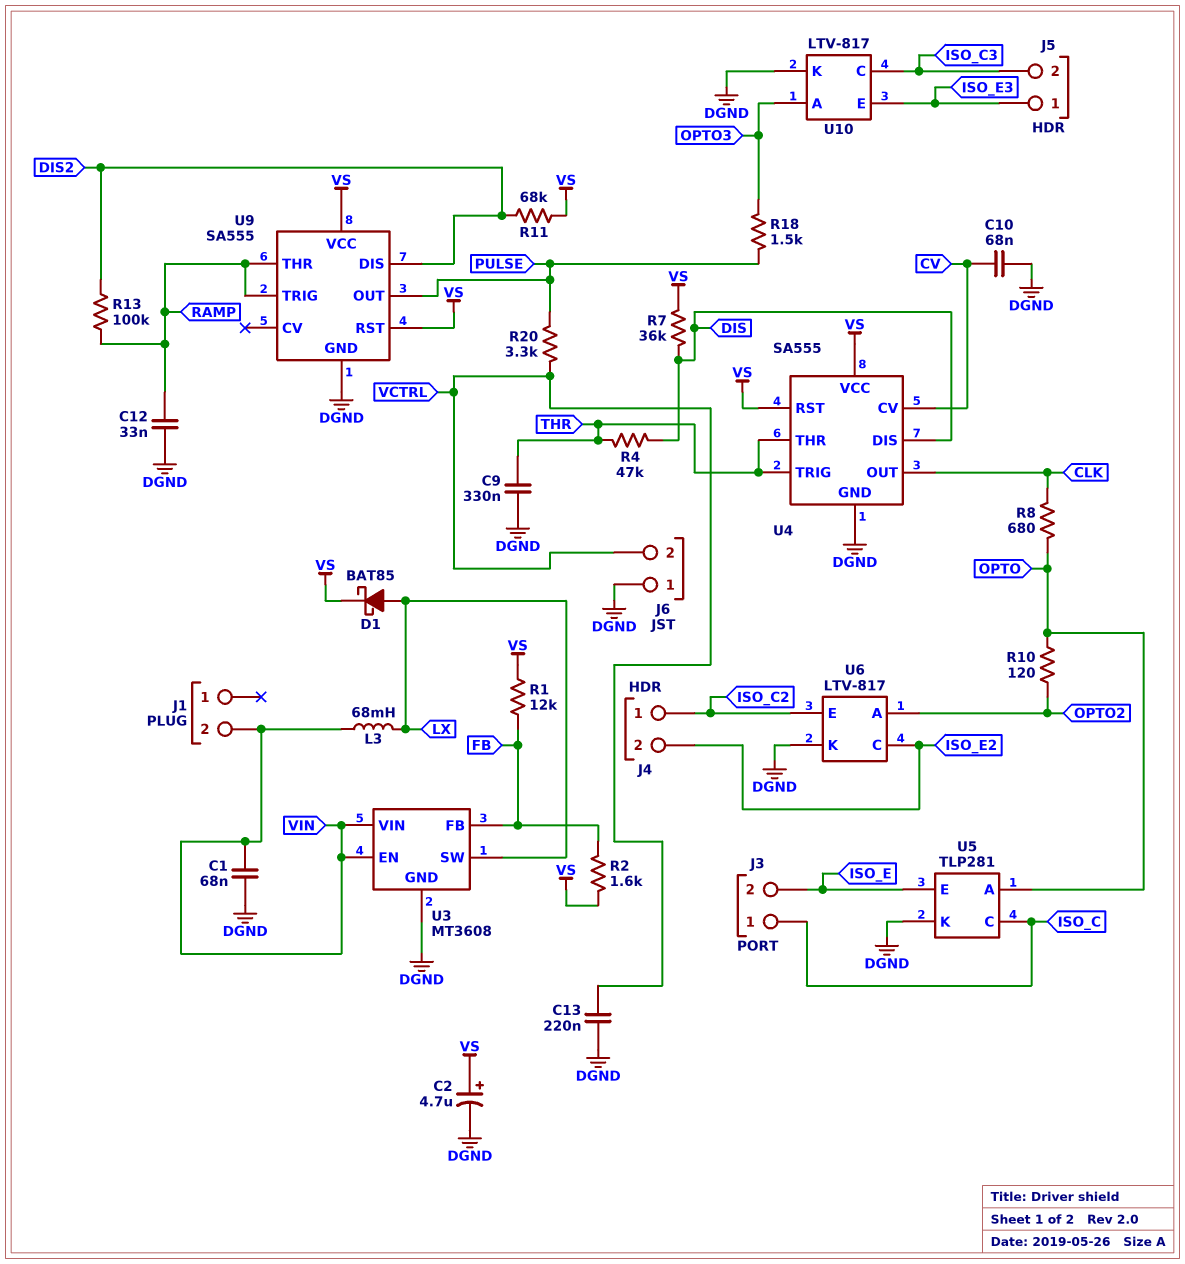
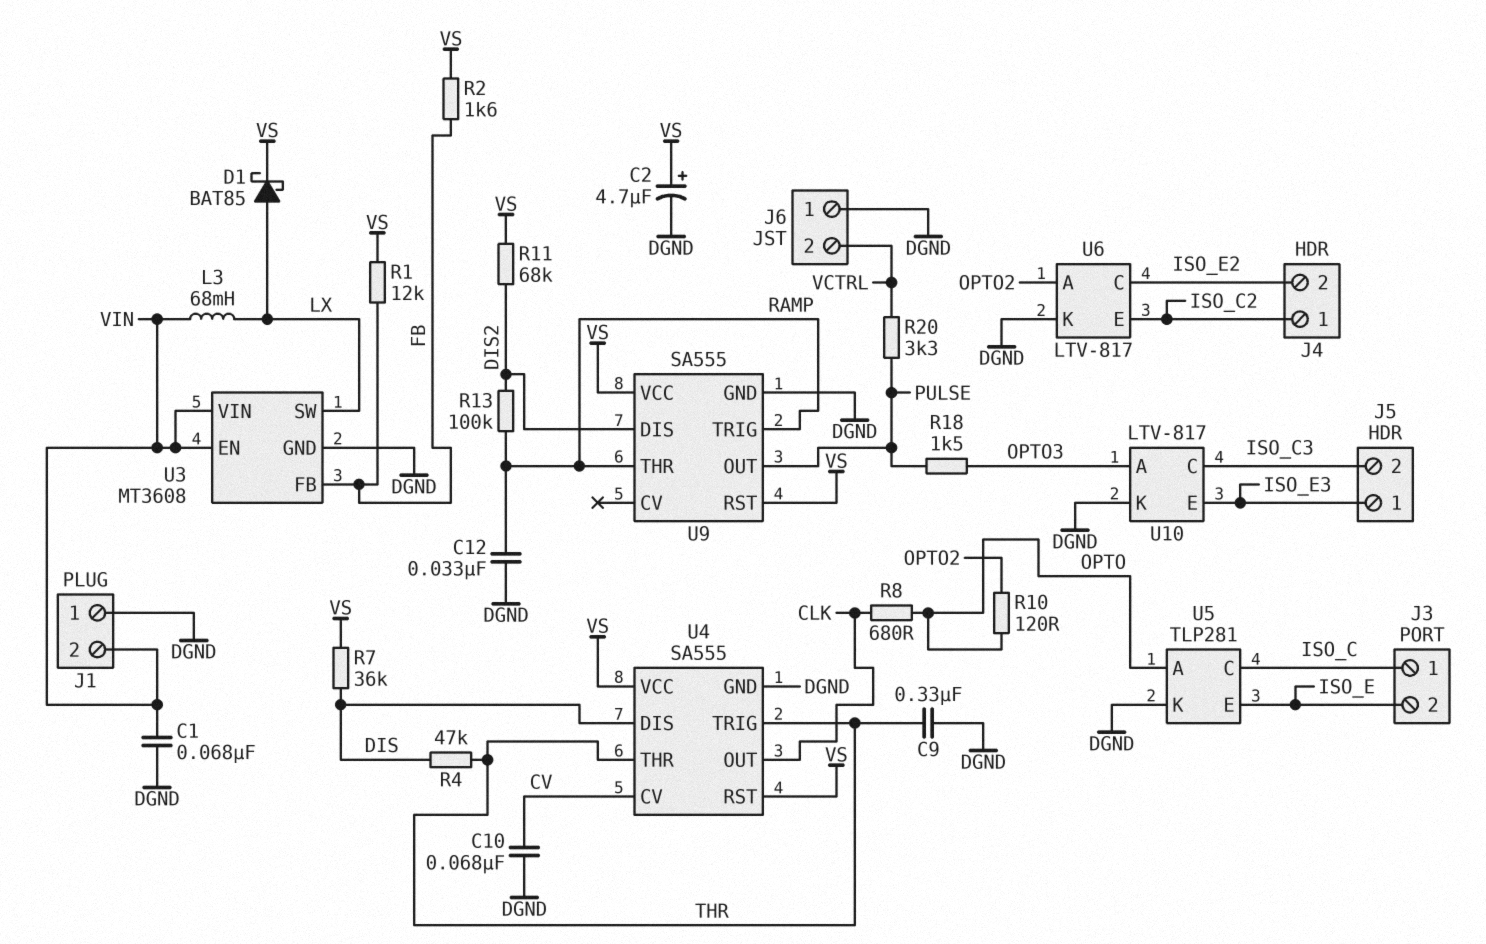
C13: 220nF (DGND, VCTRL) -> none
J1 pin 1: none -> DGND

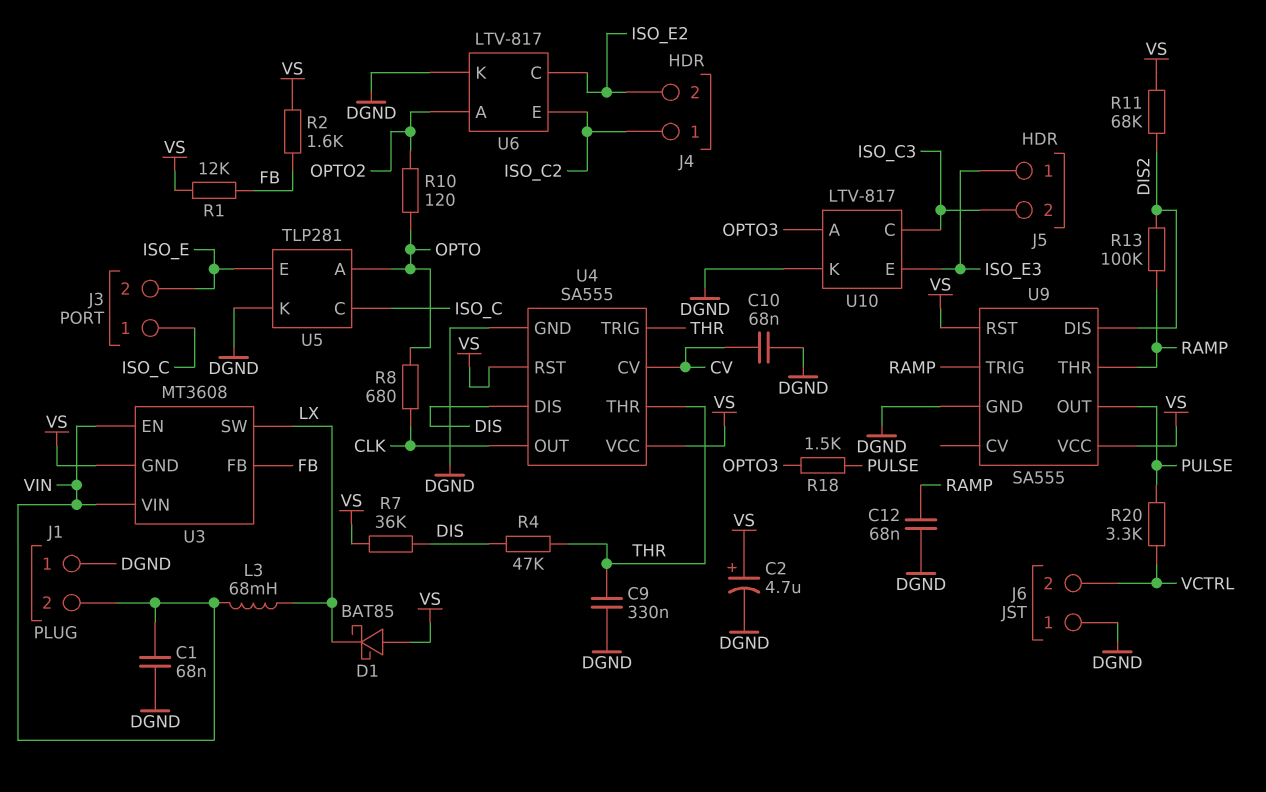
C12: 33nF (DGND, RAMP) -> 68nF (DGND, RAMP)
D1: schottky BAT85 (A LX, K VS) -> schottky BAT85 (A VS, K LX)
U3 pin GND: DGND -> VS

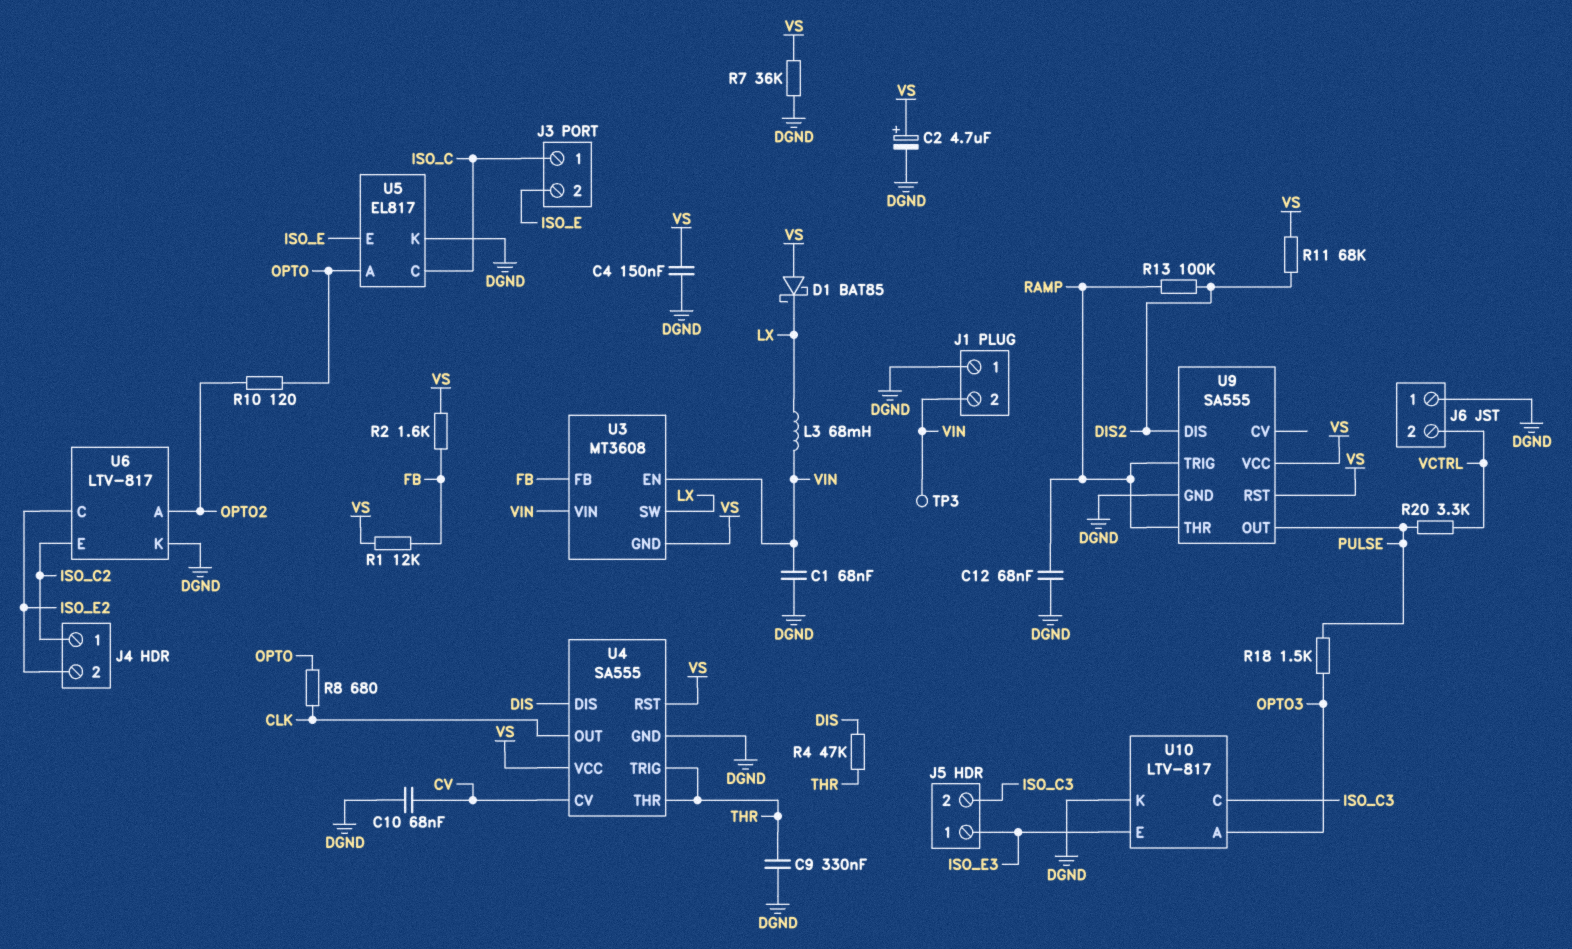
C4: none -> 150nF (DGND, VS)
R7: 36k (DIS, VS) -> 36k (DGND, VS)
TP3: none -> test point (VIN)
U5: TLP281 -> EL817

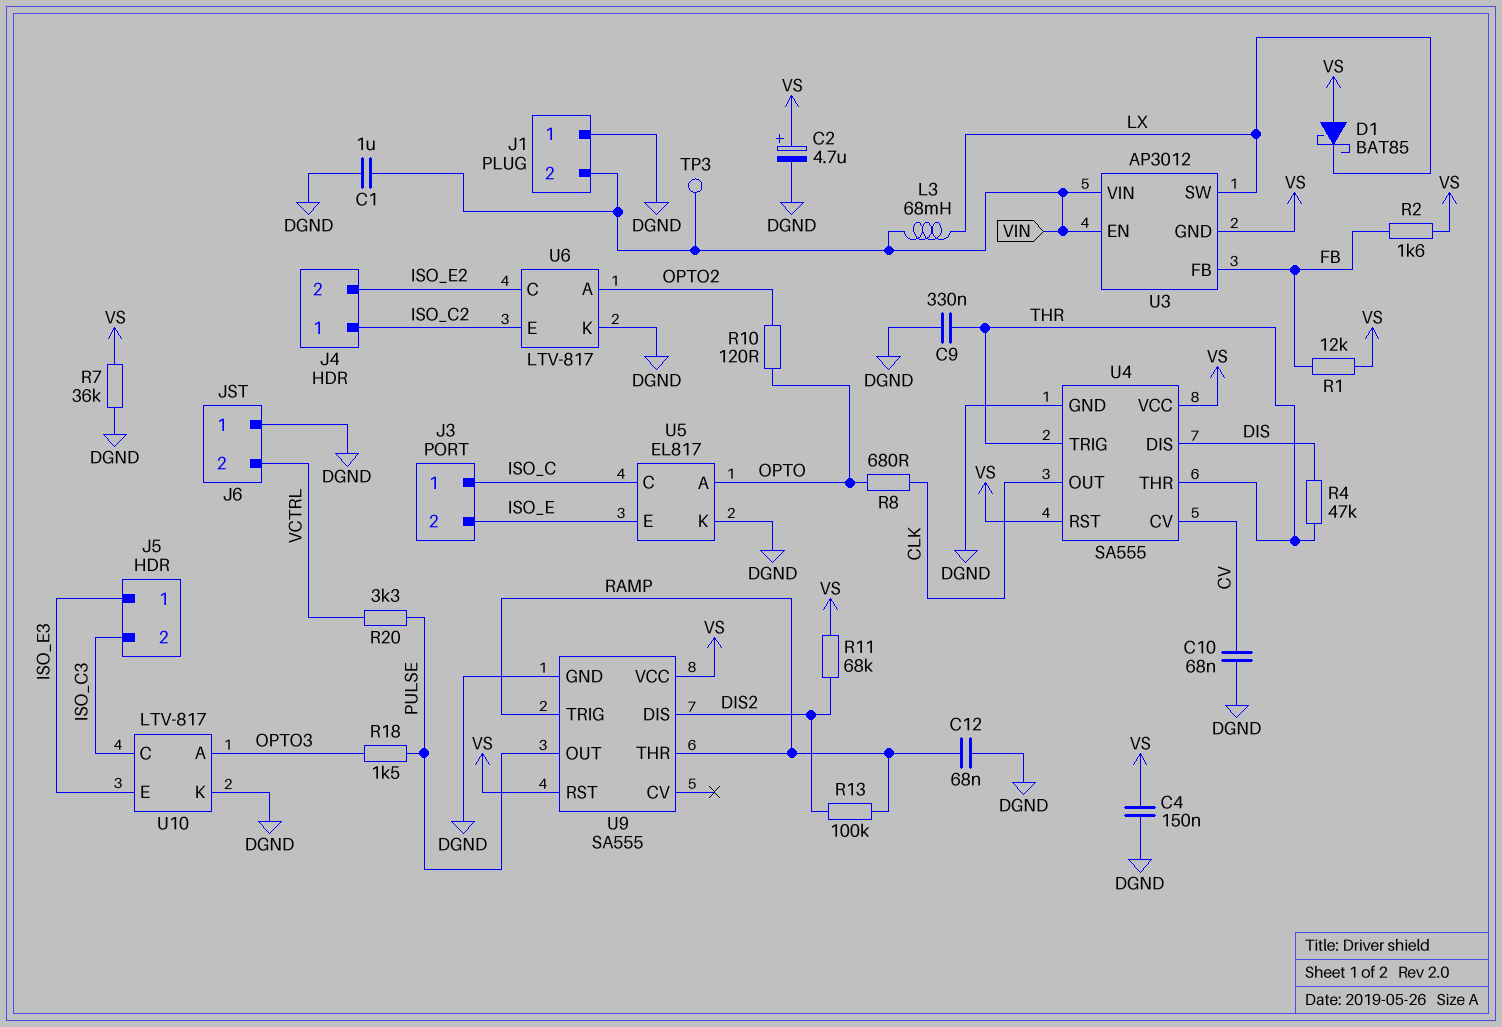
C1: 68nF (DGND, VIN) -> 1uF (DGND, VIN)
U3: MT3608 -> AP3012

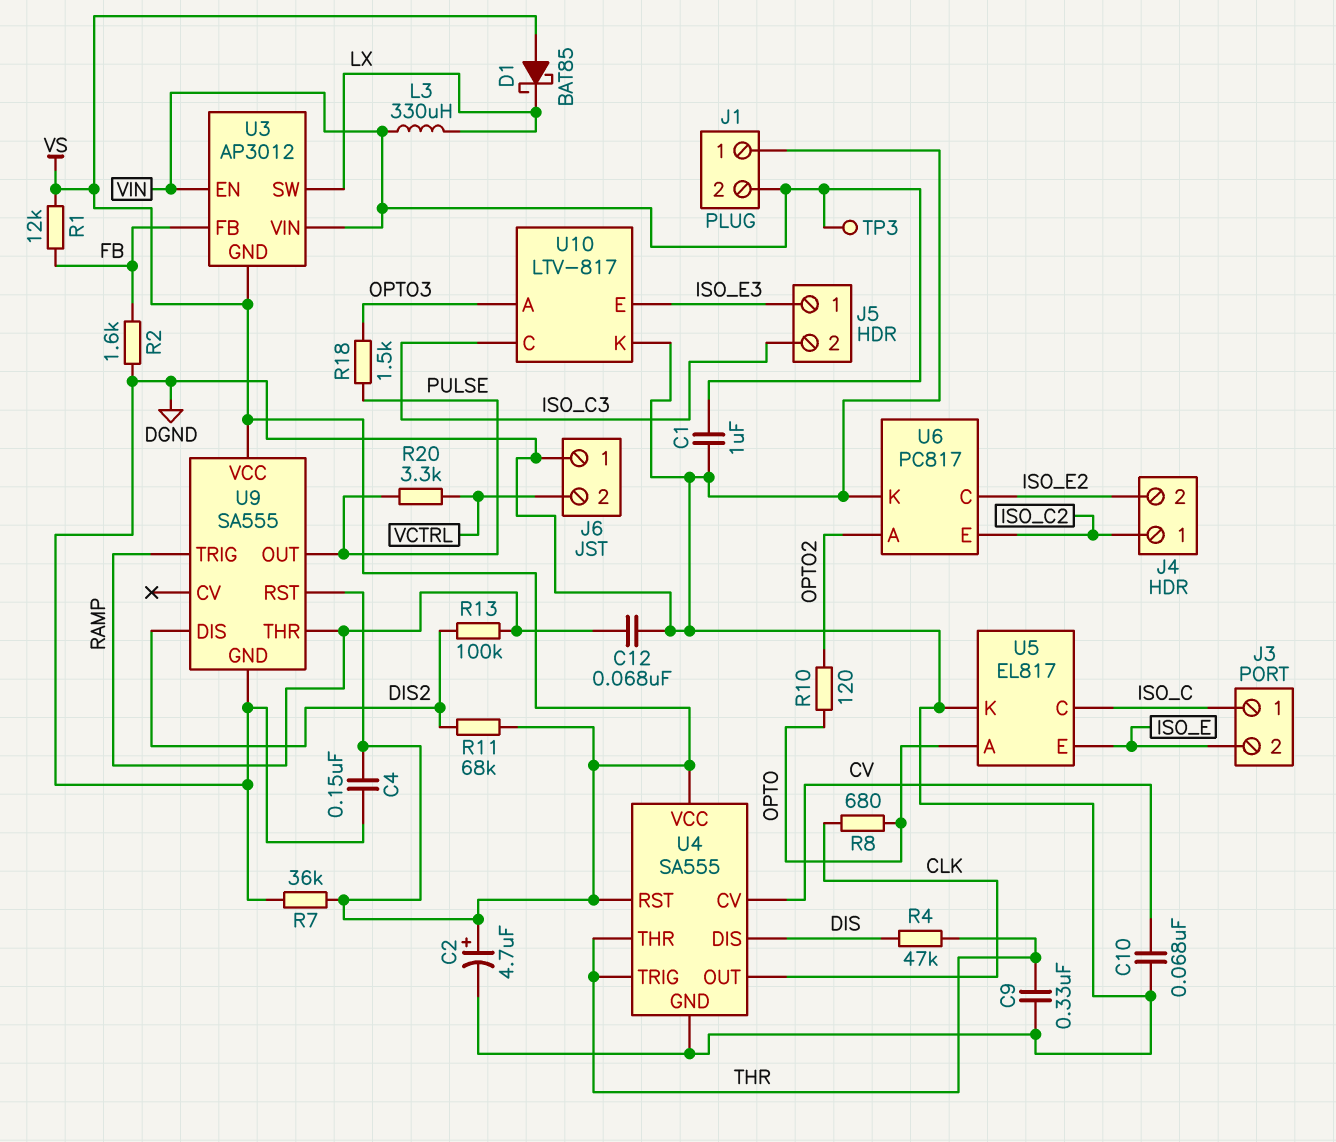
L3: 68mH (LX, VIN) -> 330uH (LX, VIN)
R2: 1.6k (FB, VS) -> 1.6k (DGND, FB)
U6: LTV-817 -> PC817

